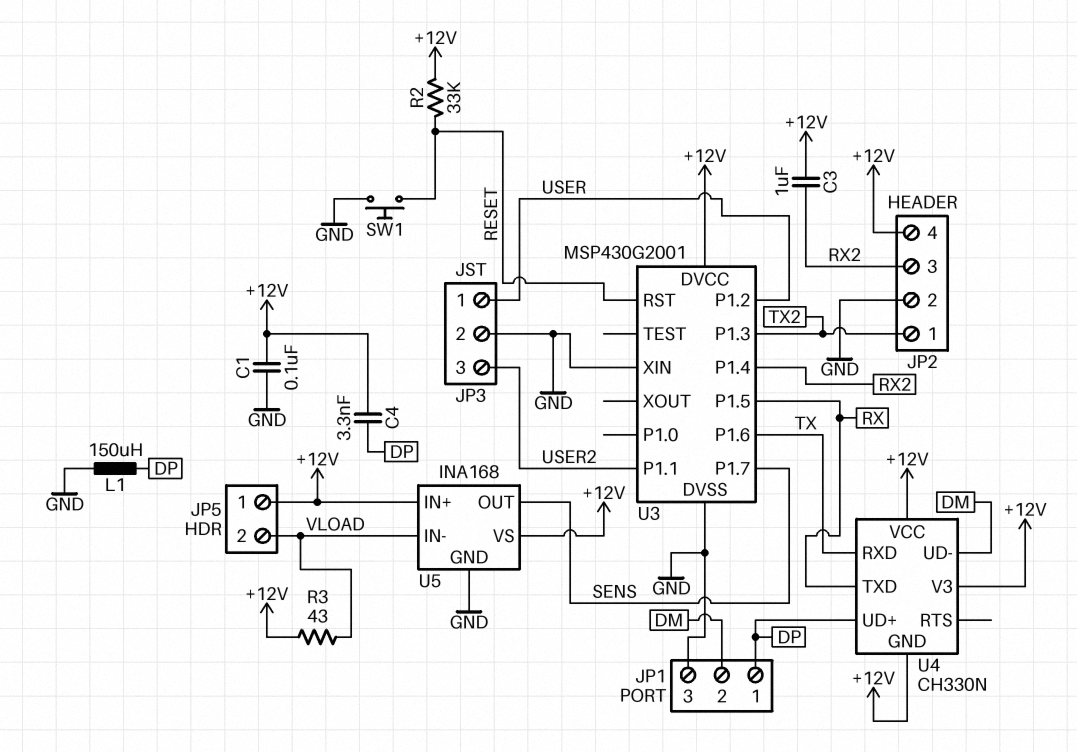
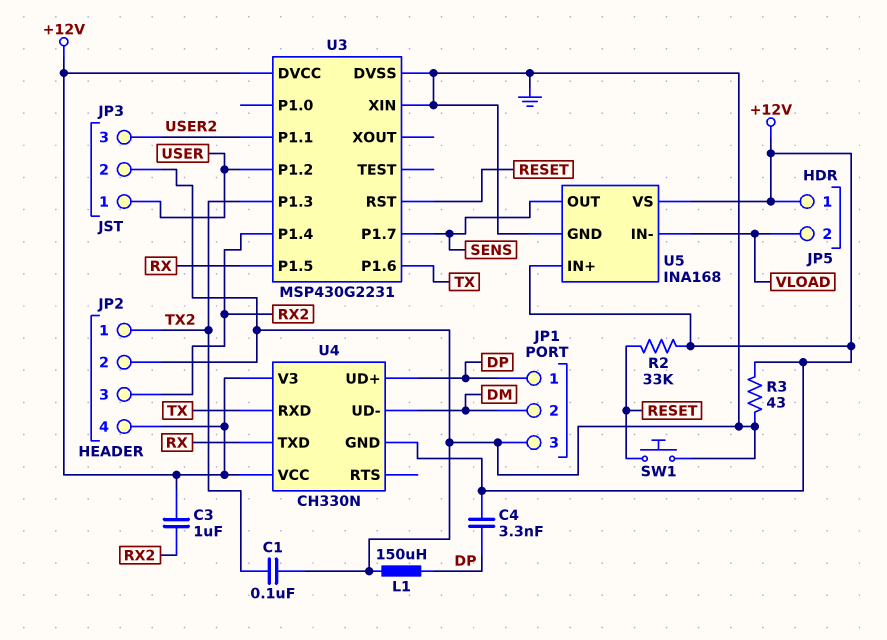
C1: 100nF (+12V, GND) -> 100nF (GND, TX2)
R3: 43 (+12V, VLOAD) -> 43 (+12V, GND)
U3: MSP430G2001 -> MSP430G2231

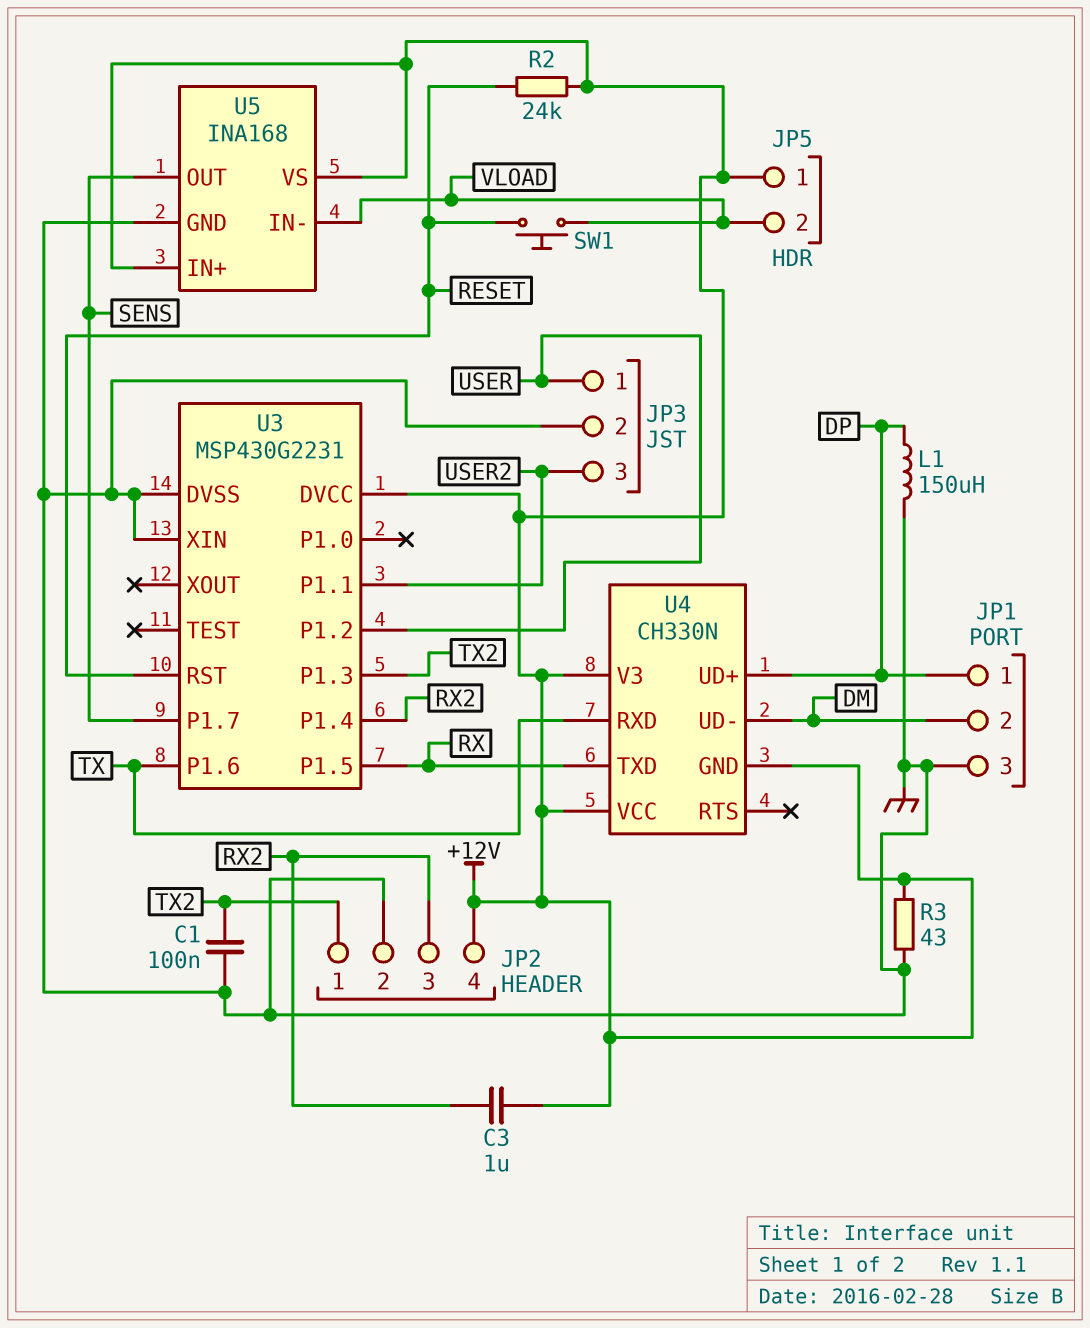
C4: 3.3nF (+12V, DP) -> none
R2: 33k (+12V, RESET) -> 24k (+12V, RESET)
SW1: button (GND, RESET) -> button (RESET, VLOAD)

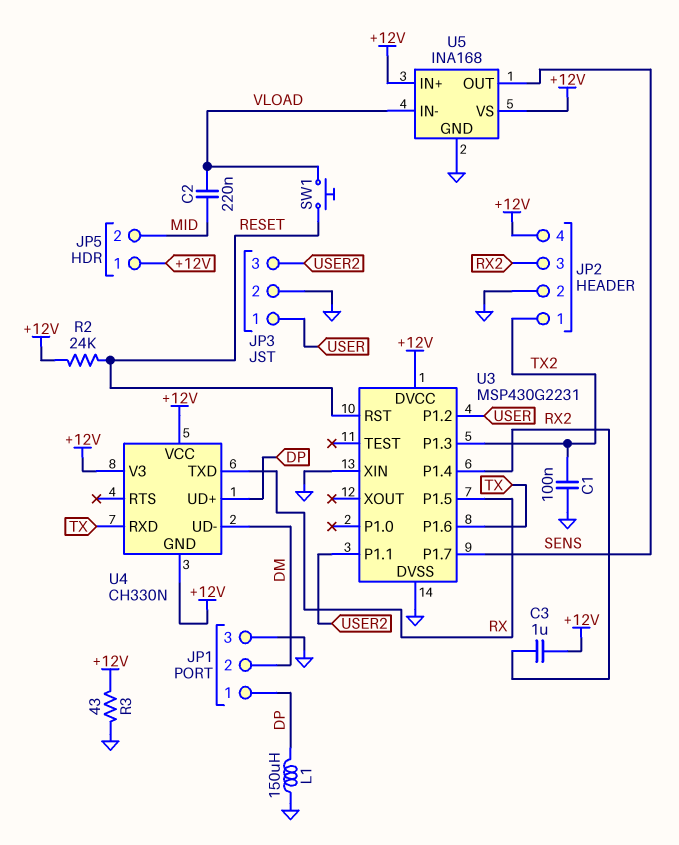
C2: none -> 220nF (MID, VLOAD)
JP5 pin 2: VLOAD -> MID

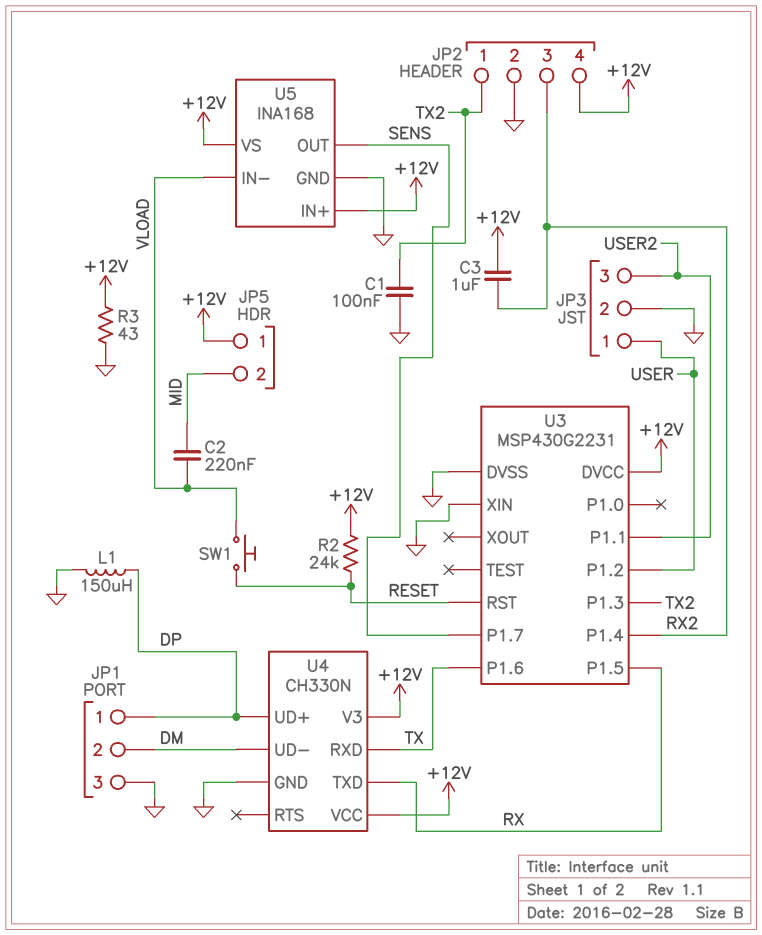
U4 pin GND: +12V -> GND

